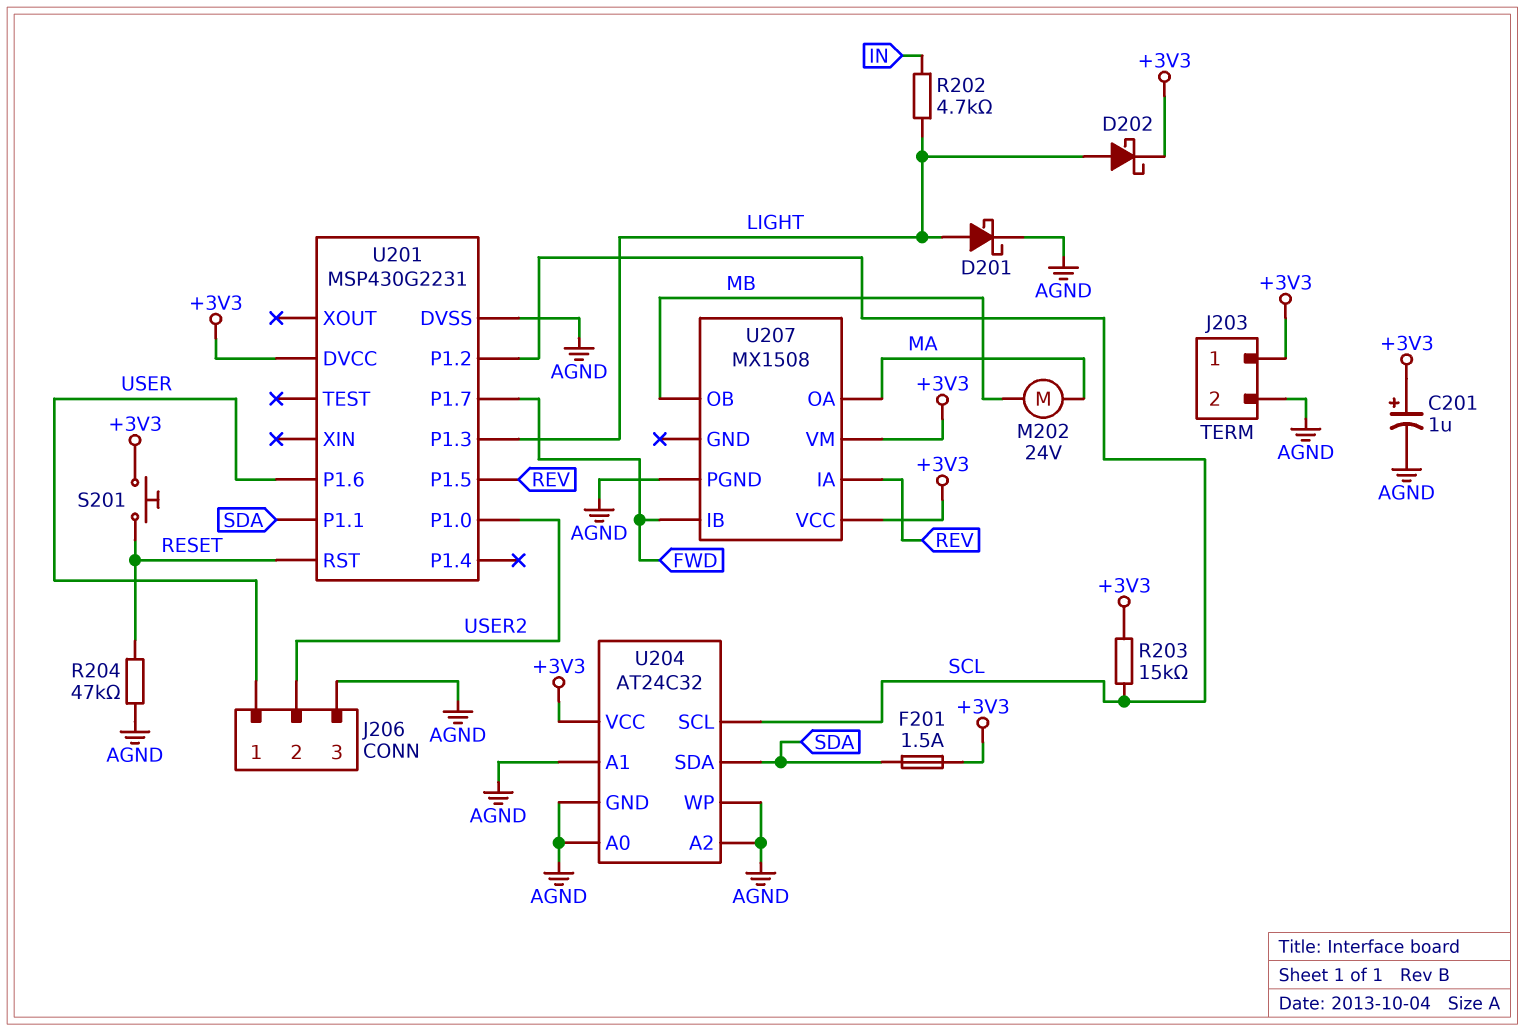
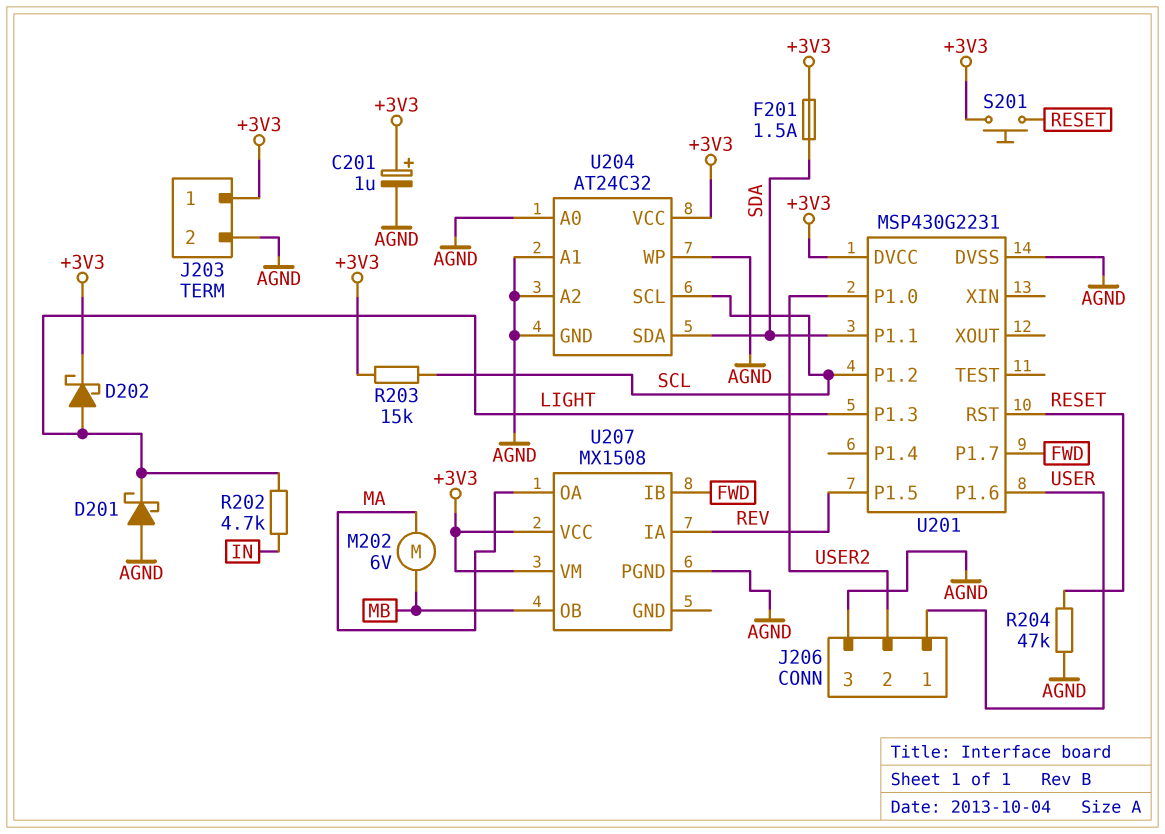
D201: schottky (A LIGHT, K AGND) -> schottky (A AGND, K LIGHT)
M202: motor 24V (MA, MB) -> motor 6V (MA, MB)

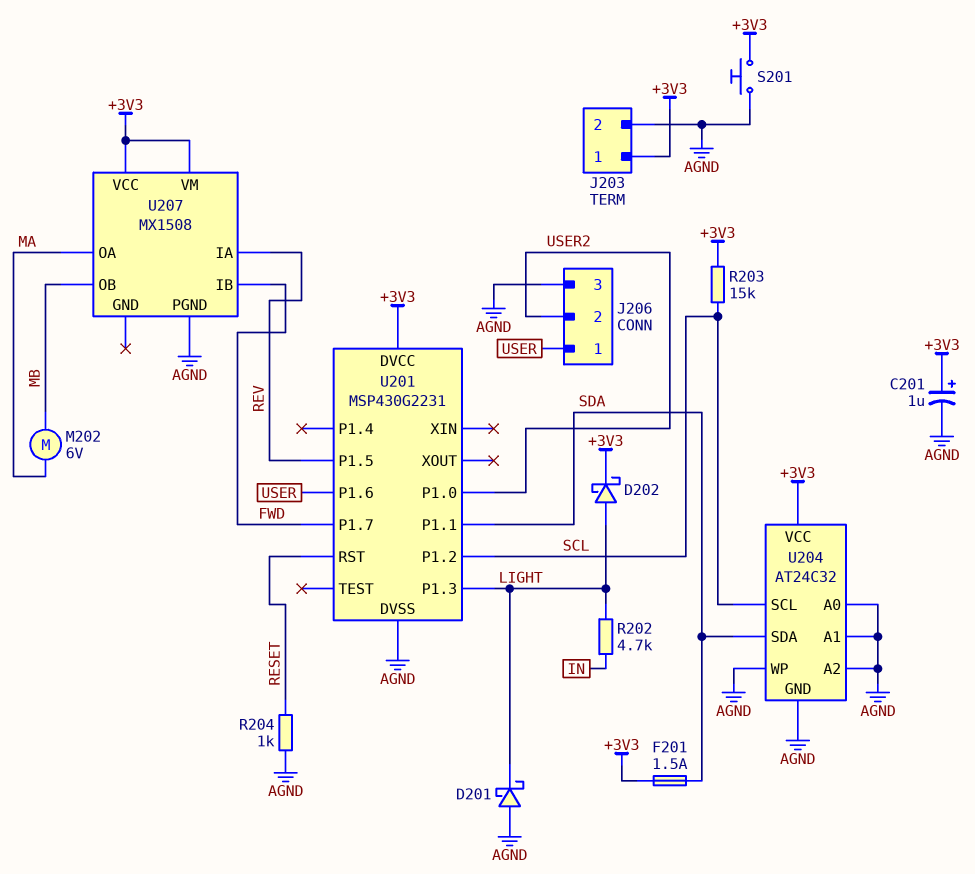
R204: 47k (AGND, RESET) -> 1k (AGND, RESET)
S201: button (+3V3, RESET) -> button (+3V3, AGND)

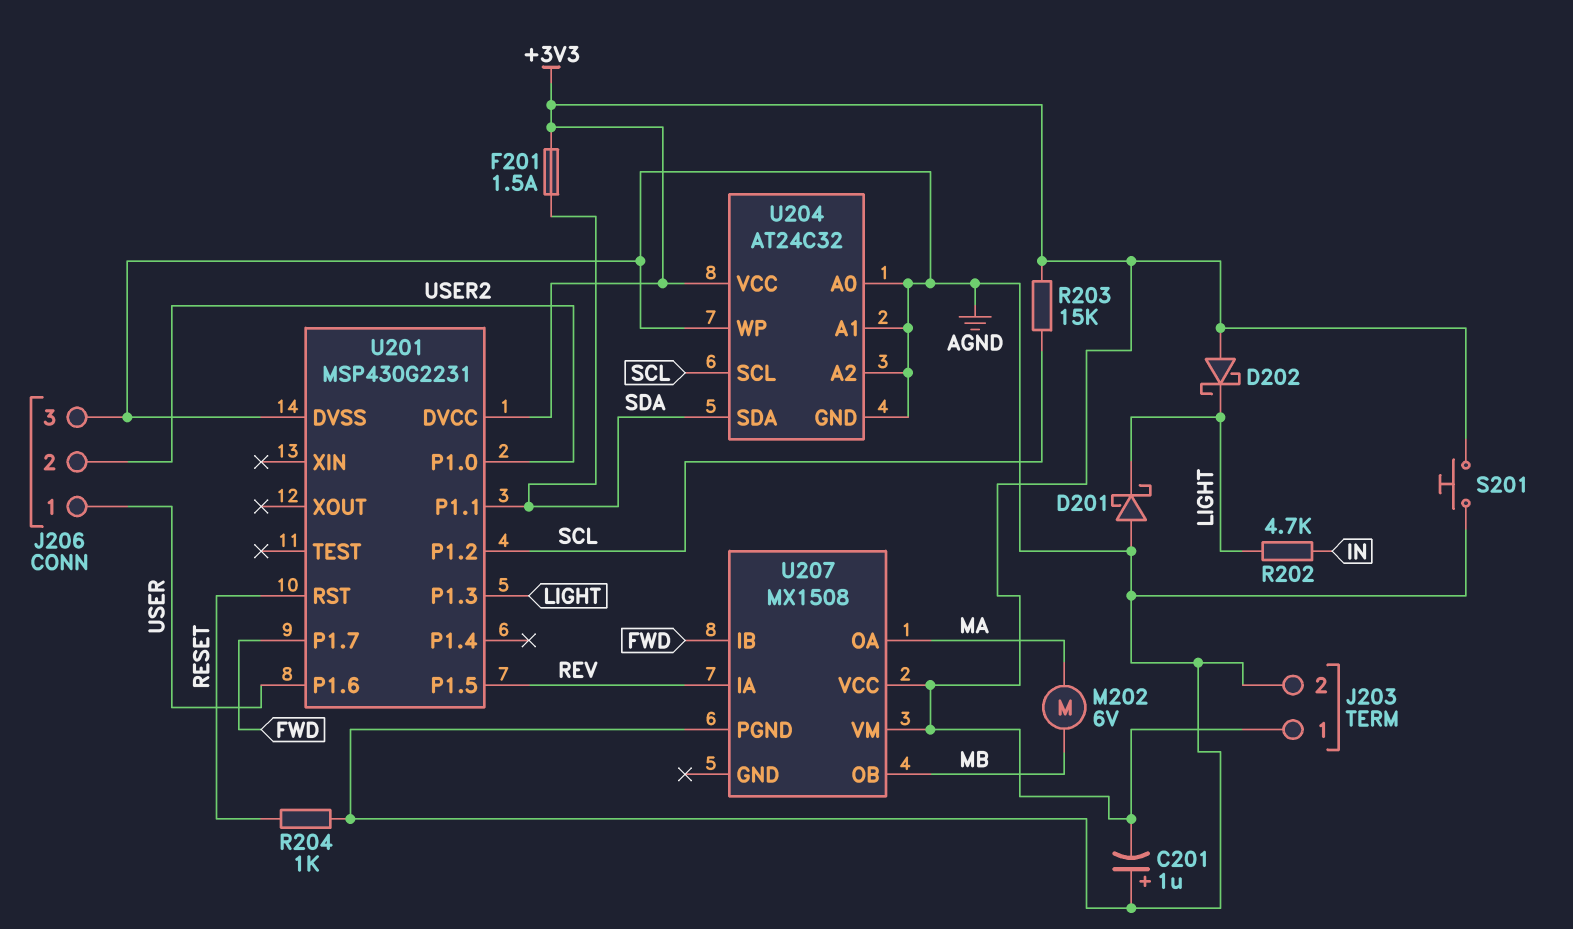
C201: 1uF (plus +3V3, minus AGND) -> 1uF (plus AGND, minus +3V3)
D202: schottky (A LIGHT, K +3V3) -> schottky (A +3V3, K LIGHT)

